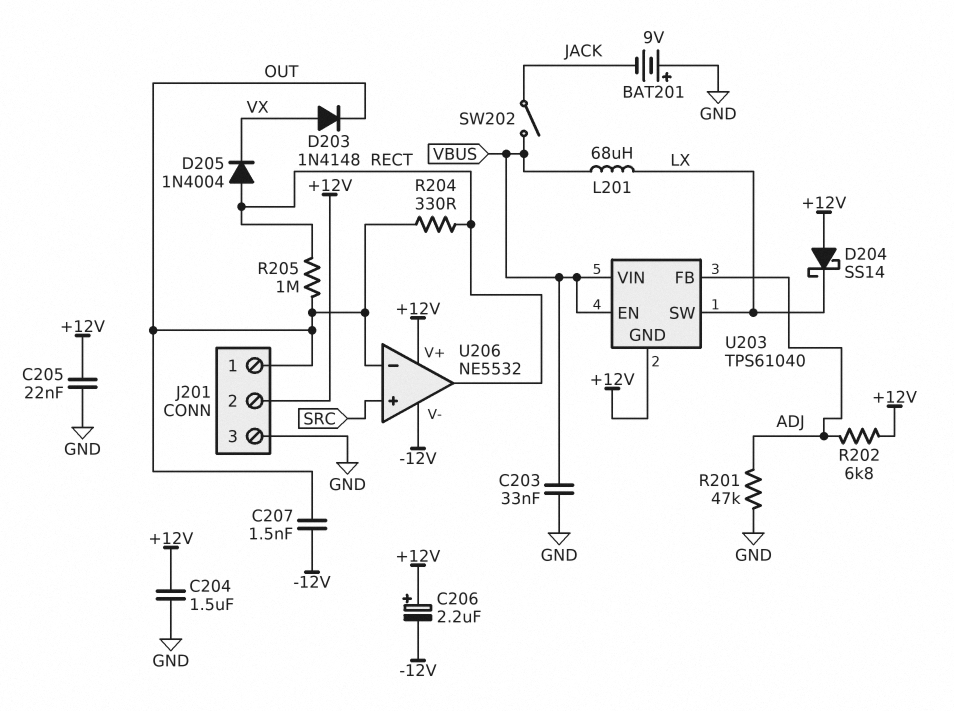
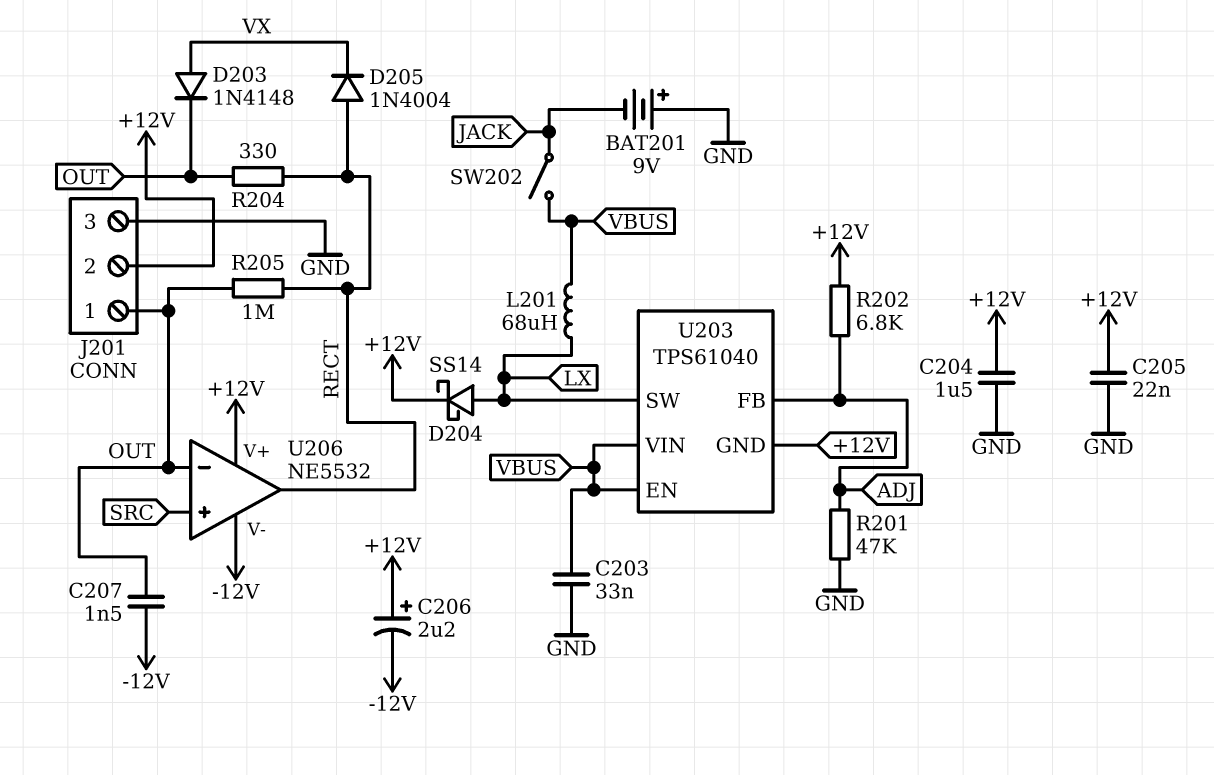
D204: schottky SS14 (A +12V, K LX) -> schottky SS14 (A LX, K +12V)

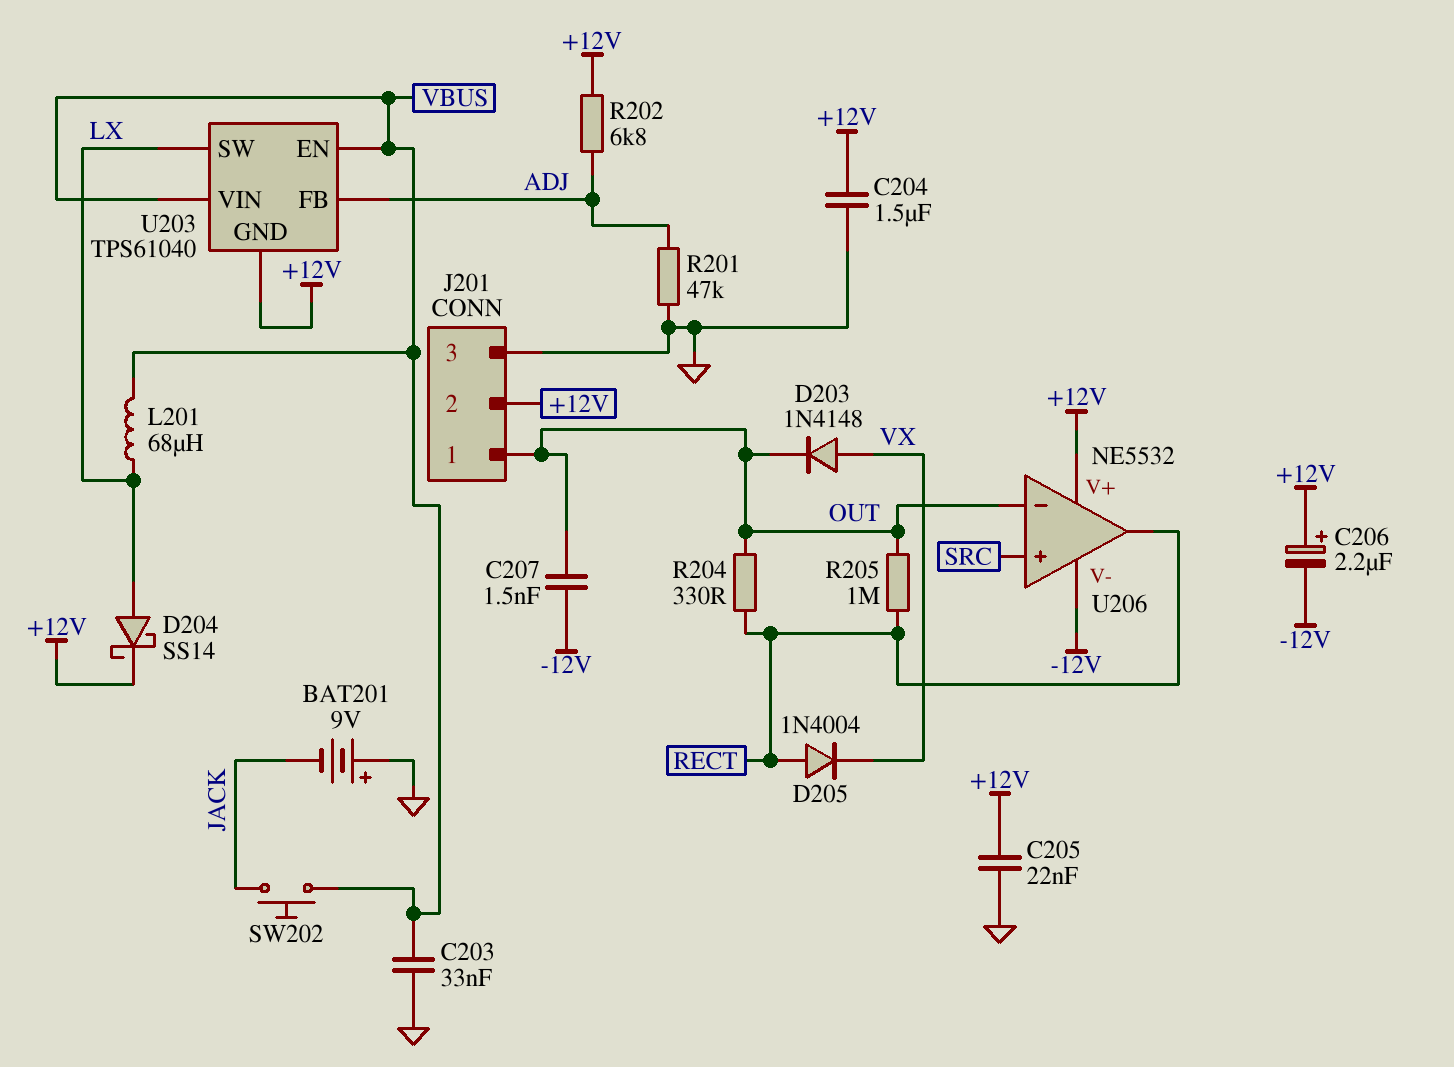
SW202: switch (JACK, VBUS) -> button (JACK, VBUS)

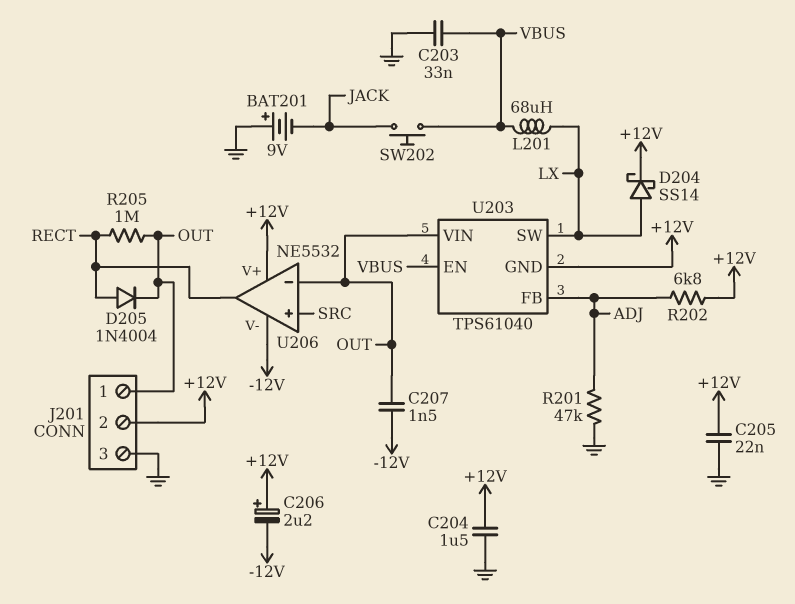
D203: diode 1N4148 (A VX, K OUT) -> none
D205: diode 1N4004 (A RECT, K VX) -> diode 1N4004 (A RECT, K OUT)
R204: 330 (OUT, RECT) -> none
U203 pin VIN: VBUS -> OUT

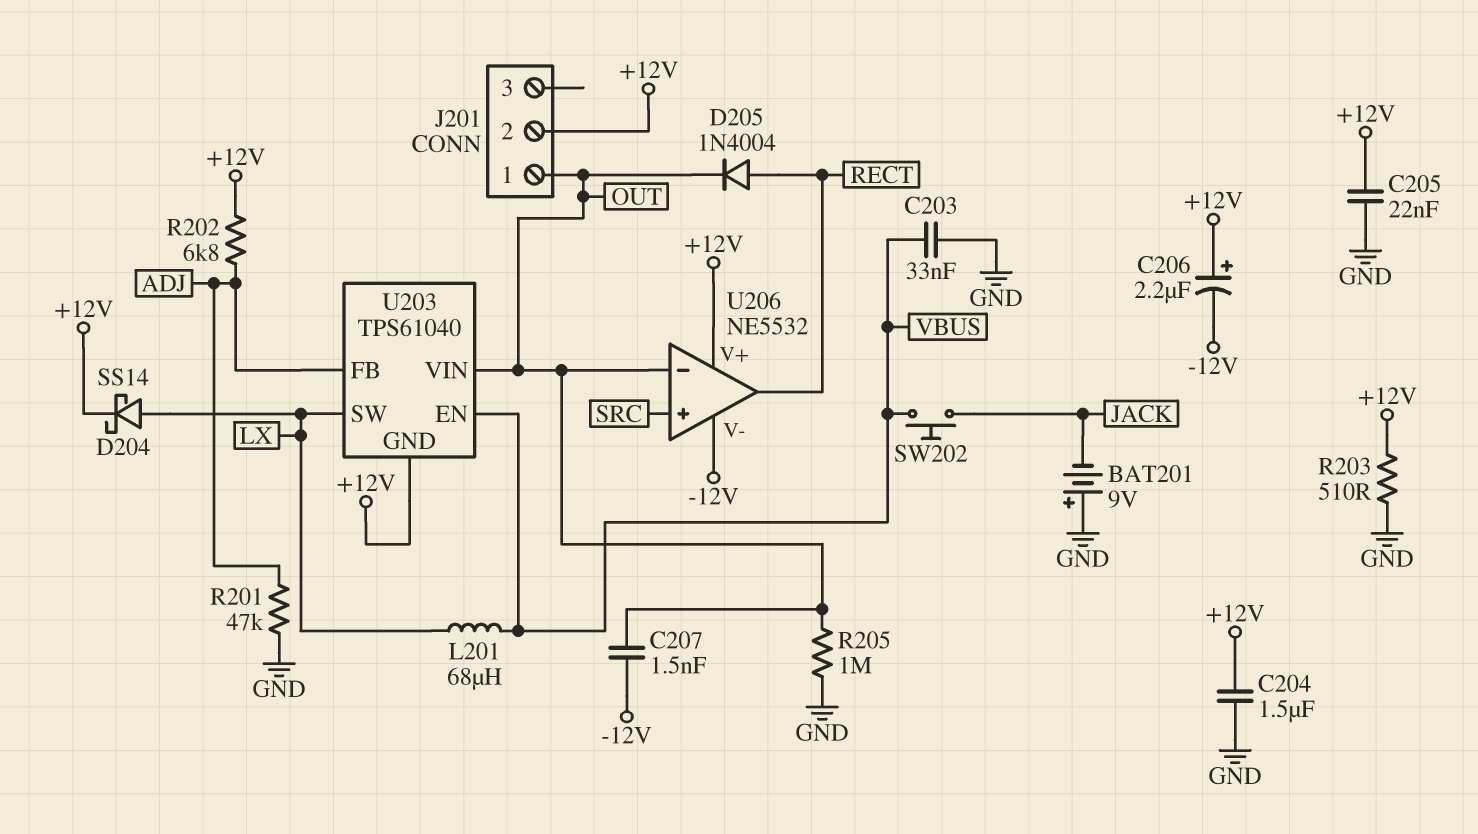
J201 pin 3: GND -> none
R203: none -> 510 (+12V, GND)
R205: 1M (OUT, RECT) -> 1M (GND, OUT)

